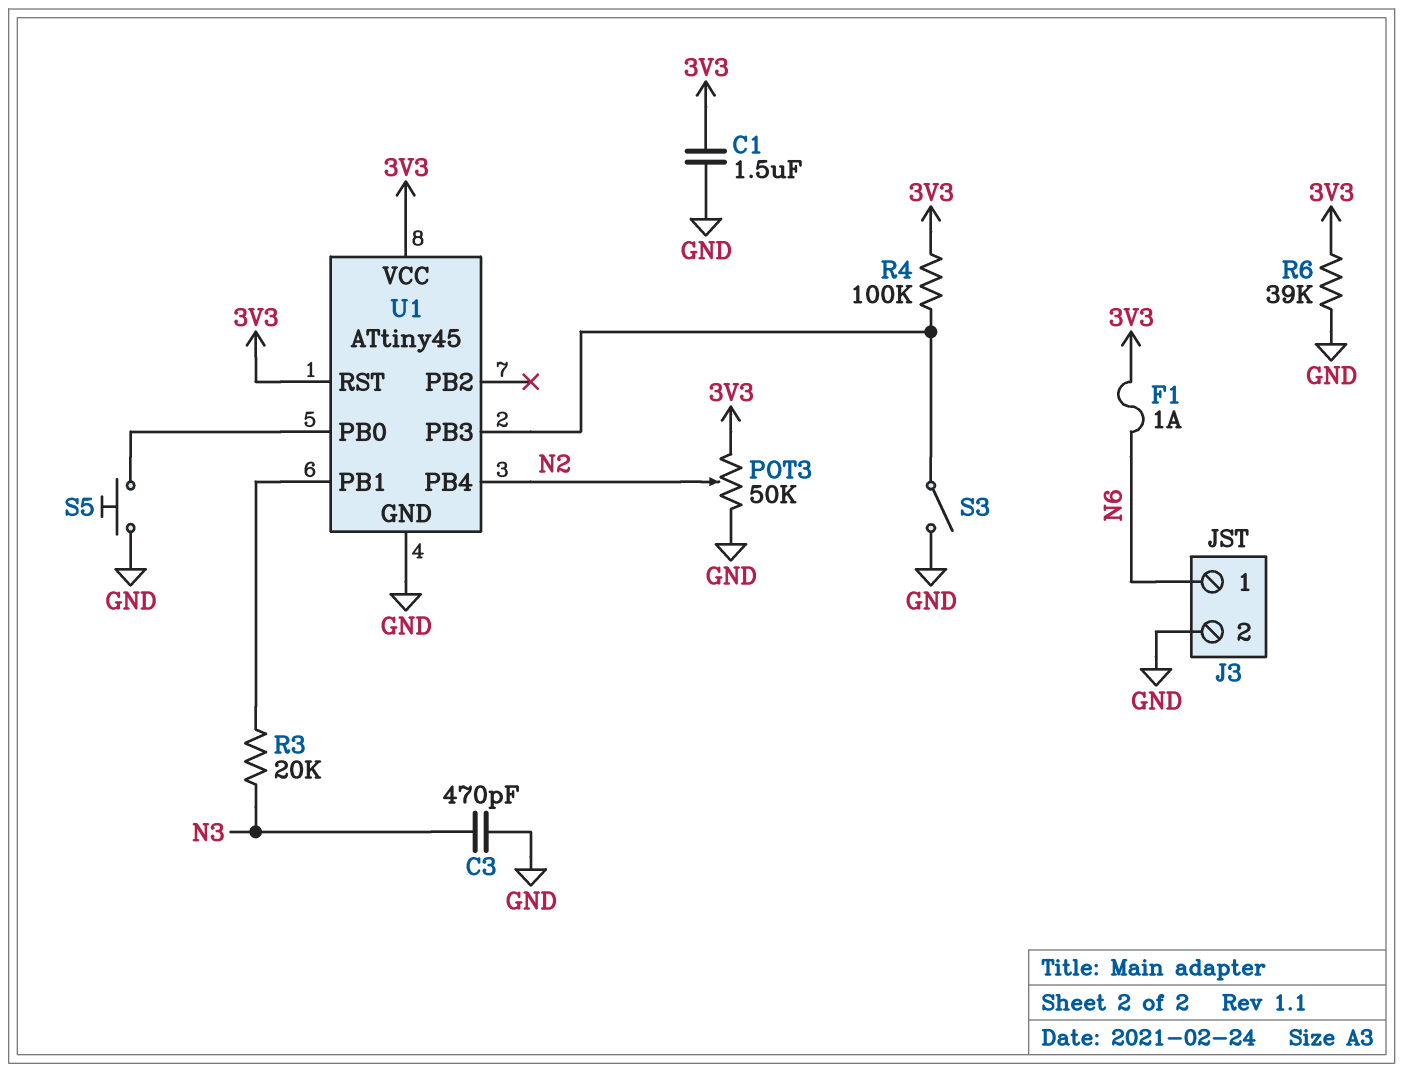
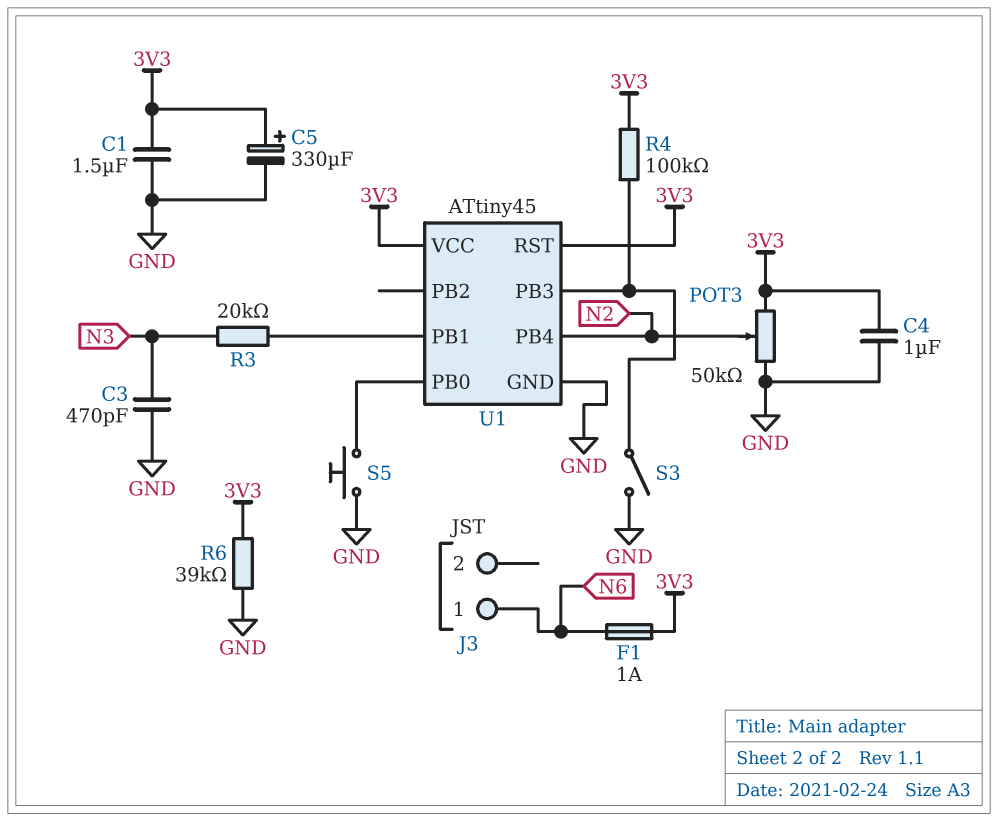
C4: none -> 1uF (3V3, GND)
C5: none -> 330uF (plus 3V3, minus GND)
J3 pin 2: GND -> none

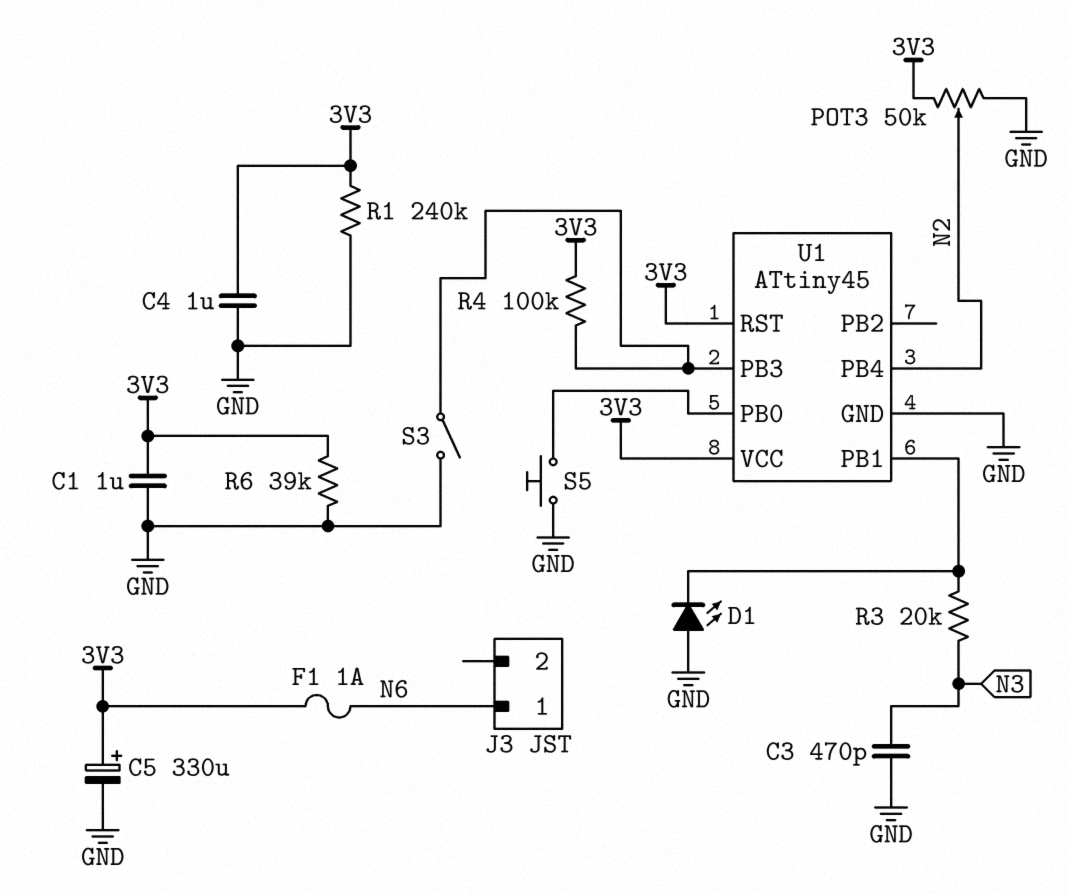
C1: 1.5uF (3V3, GND) -> 1uF (3V3, GND)
D1: none -> LED (A GND, K U1/PB1)
R1: none -> 240k (3V3, GND)

